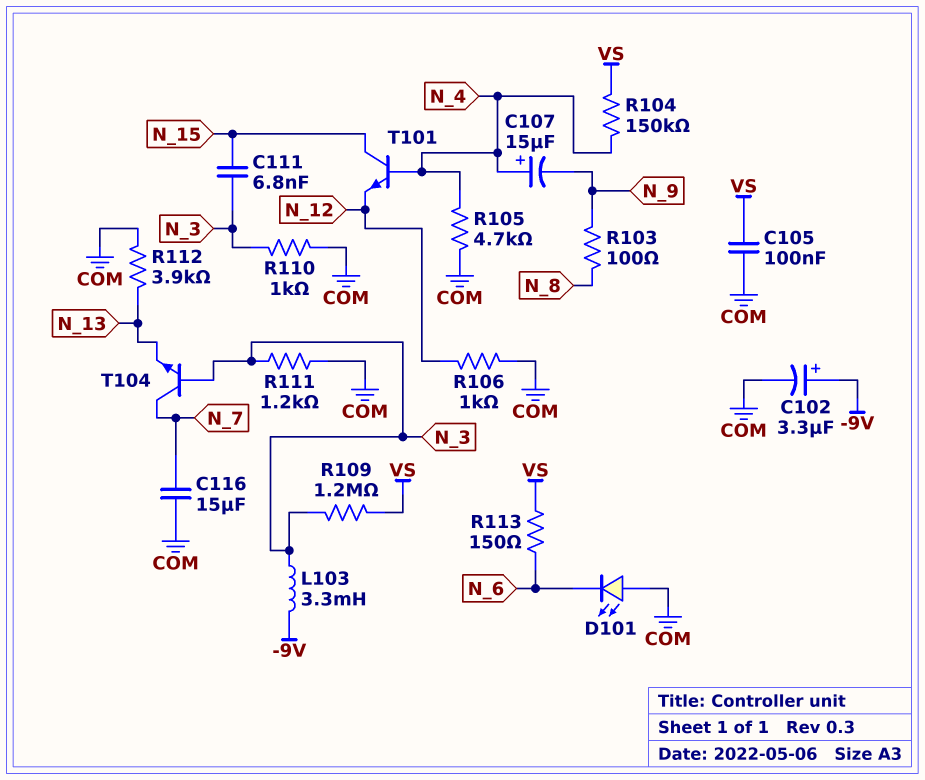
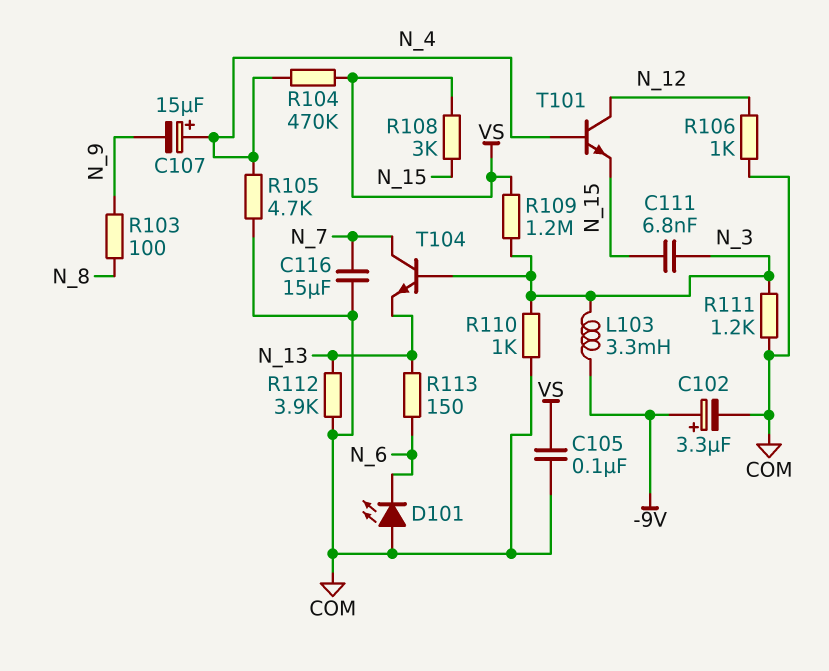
R104: 150k (N_4, VS) -> 470k (N_4, VS)
R108: none -> 3k (N_15, VS)
R113: 150 (N_6, VS) -> 150 (N_6, N_13)
T101: NPN (B N_4, C N_15, E N_12) -> NPN (B N_4, C N_12, E N_15)

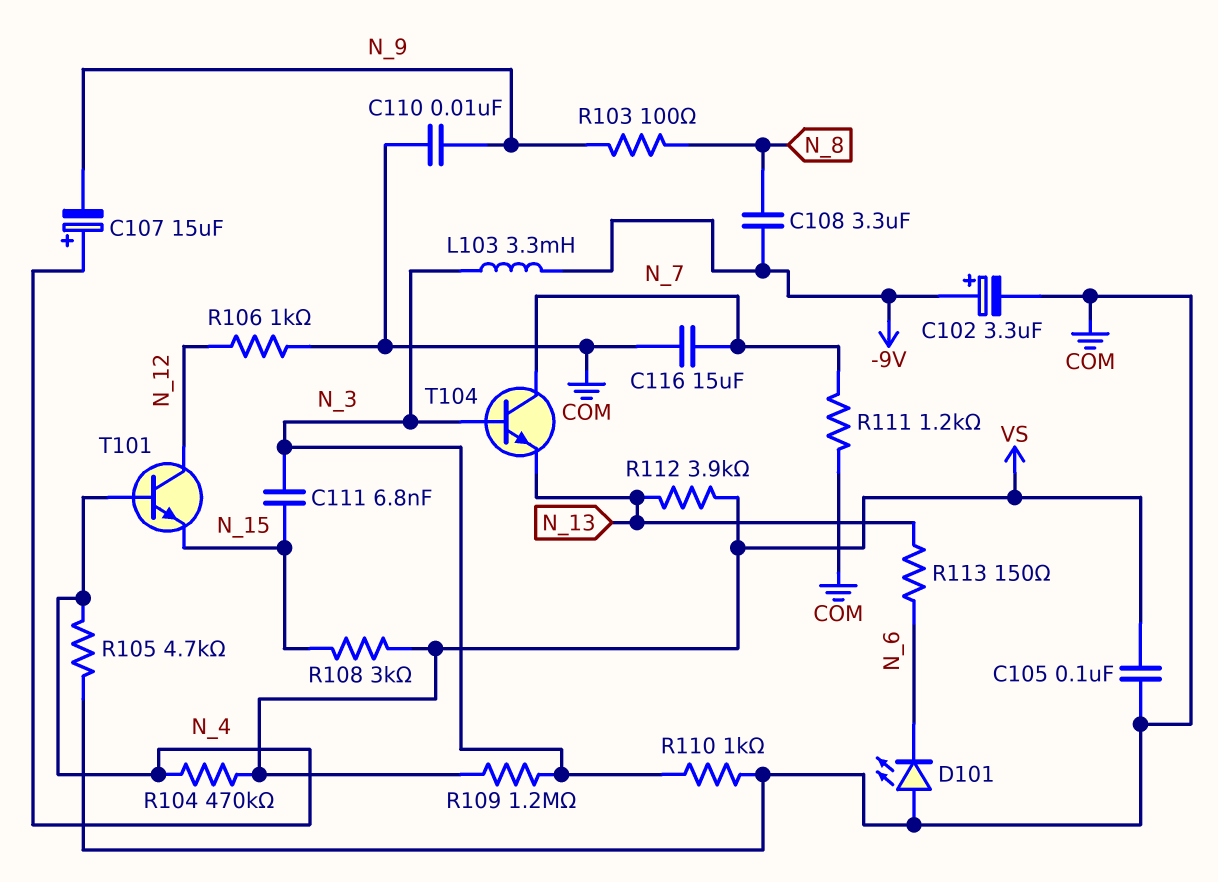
C108: none -> 3.3uF (-9V, N_8)
C110: none -> 10nF (COM, N_9)
R111: 1.2k (COM, N_3) -> 1.2k (COM, N_7)
R112: 3.9k (COM, N_13) -> 3.9k (N_13, VS)

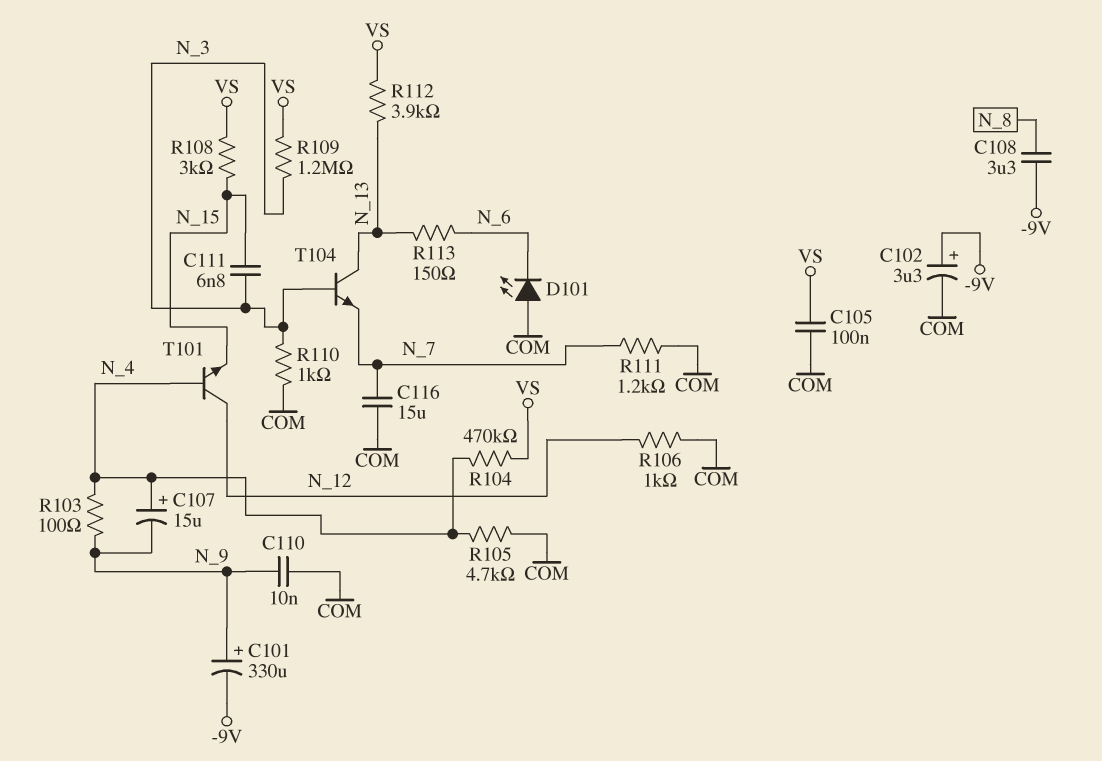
C101: none -> 330uF (plus N_9, minus -9V)
L103: 3.3mH (-9V, N_3) -> none
R103: 100 (N_8, N_9) -> 100 (N_4, N_9)
T104: NPN (B N_3, C N_7, E N_13) -> NPN (B N_3, C N_13, E N_7)

